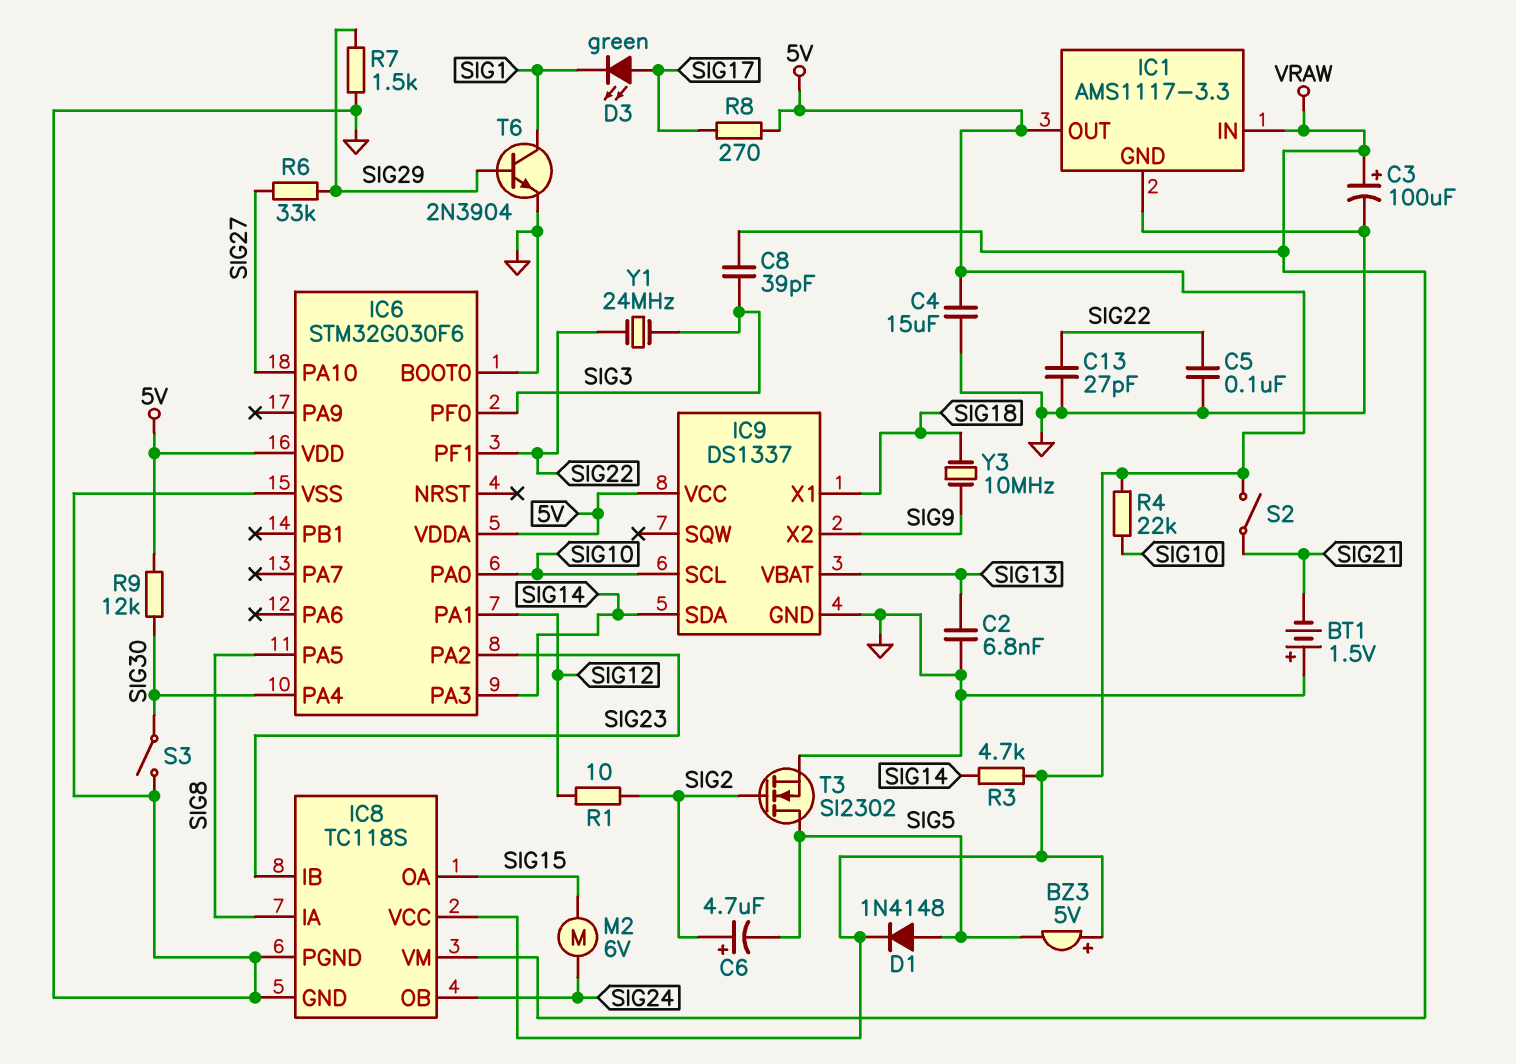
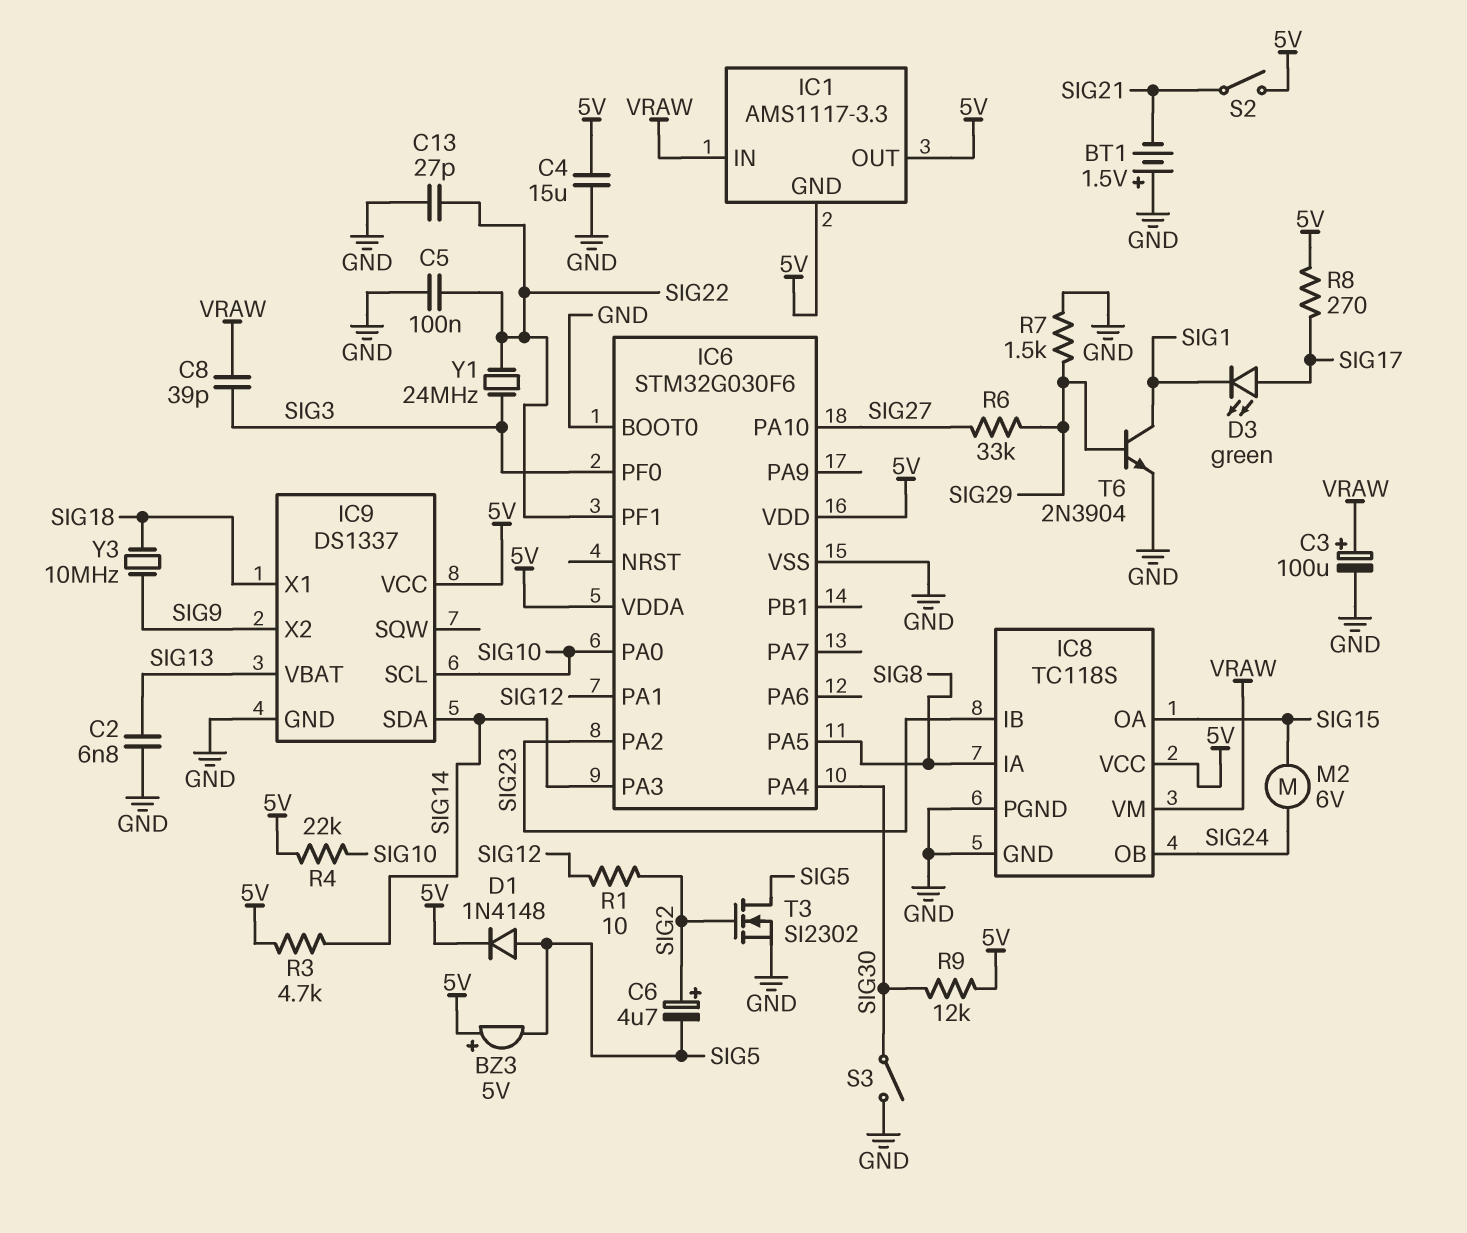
IC1 pin GND: GND -> 5V

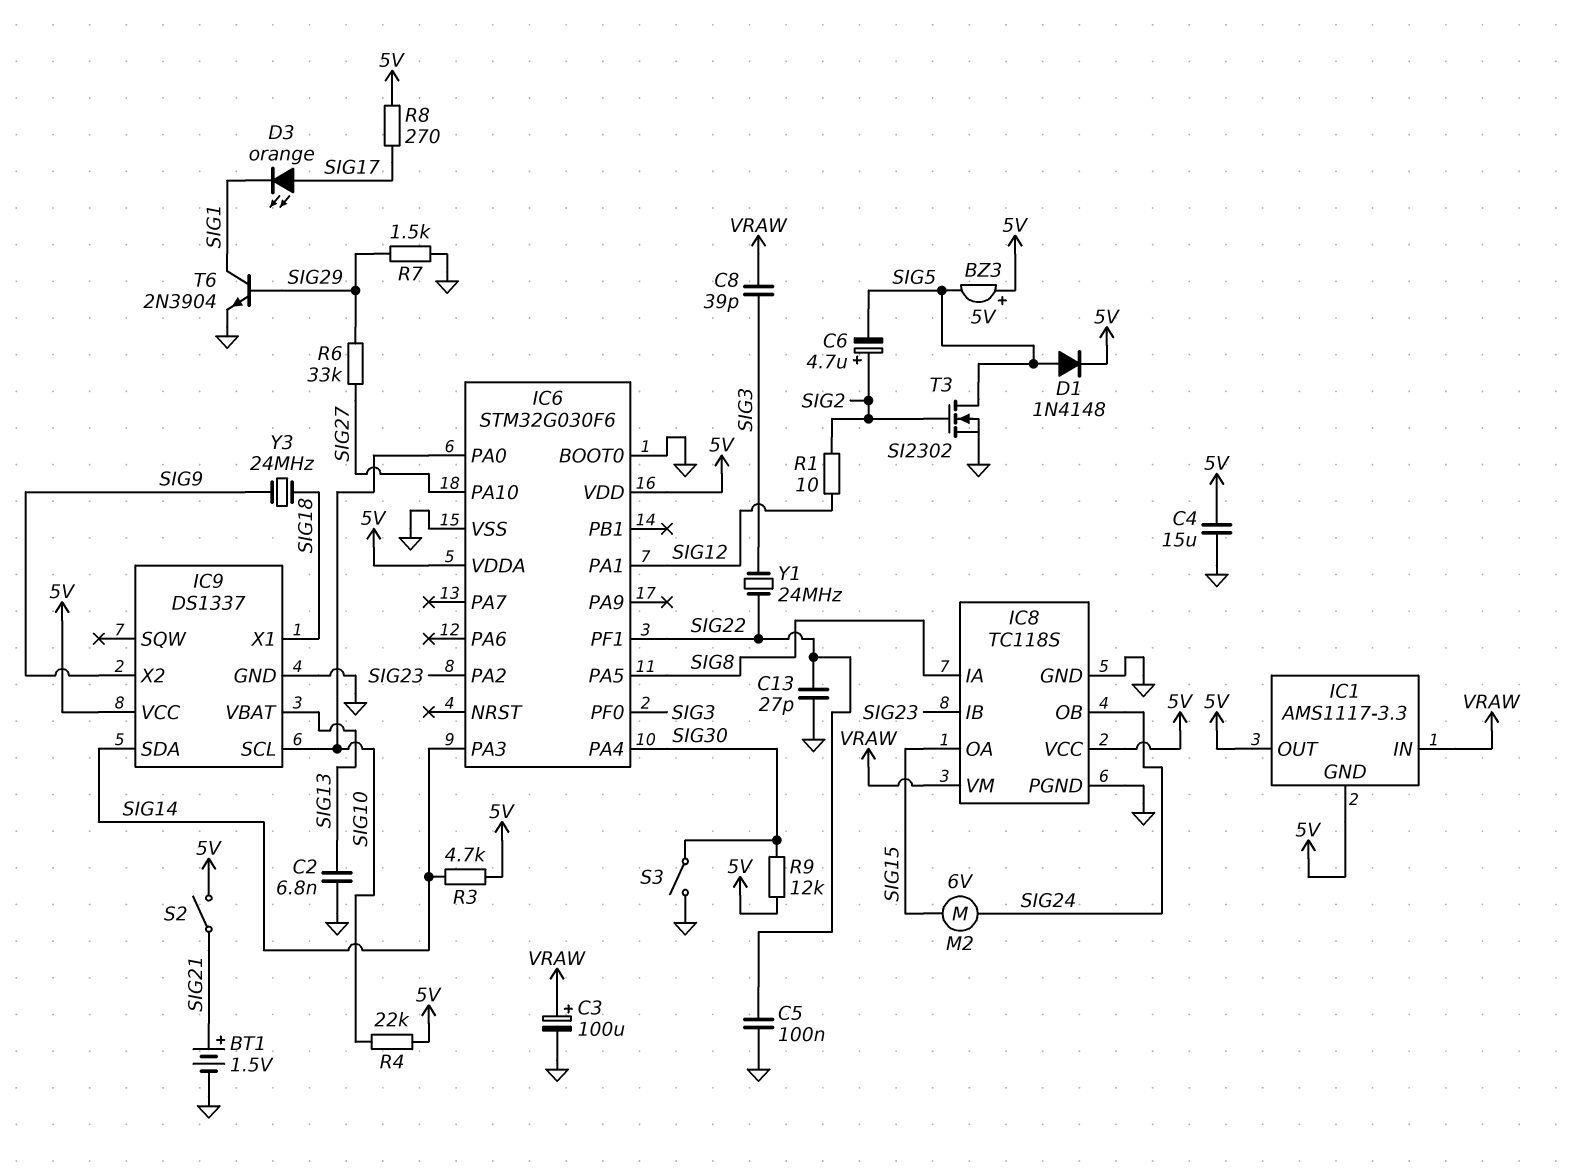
BT1: 1.5V (plus GND, minus SIG21) -> 1.5V (plus SIG21, minus GND)
D3: LED green (A SIG17, K SIG1) -> LED orange (A SIG17, K SIG1)
Y3: 10MHz (SIG9, SIG18) -> 24MHz (SIG9, SIG18)

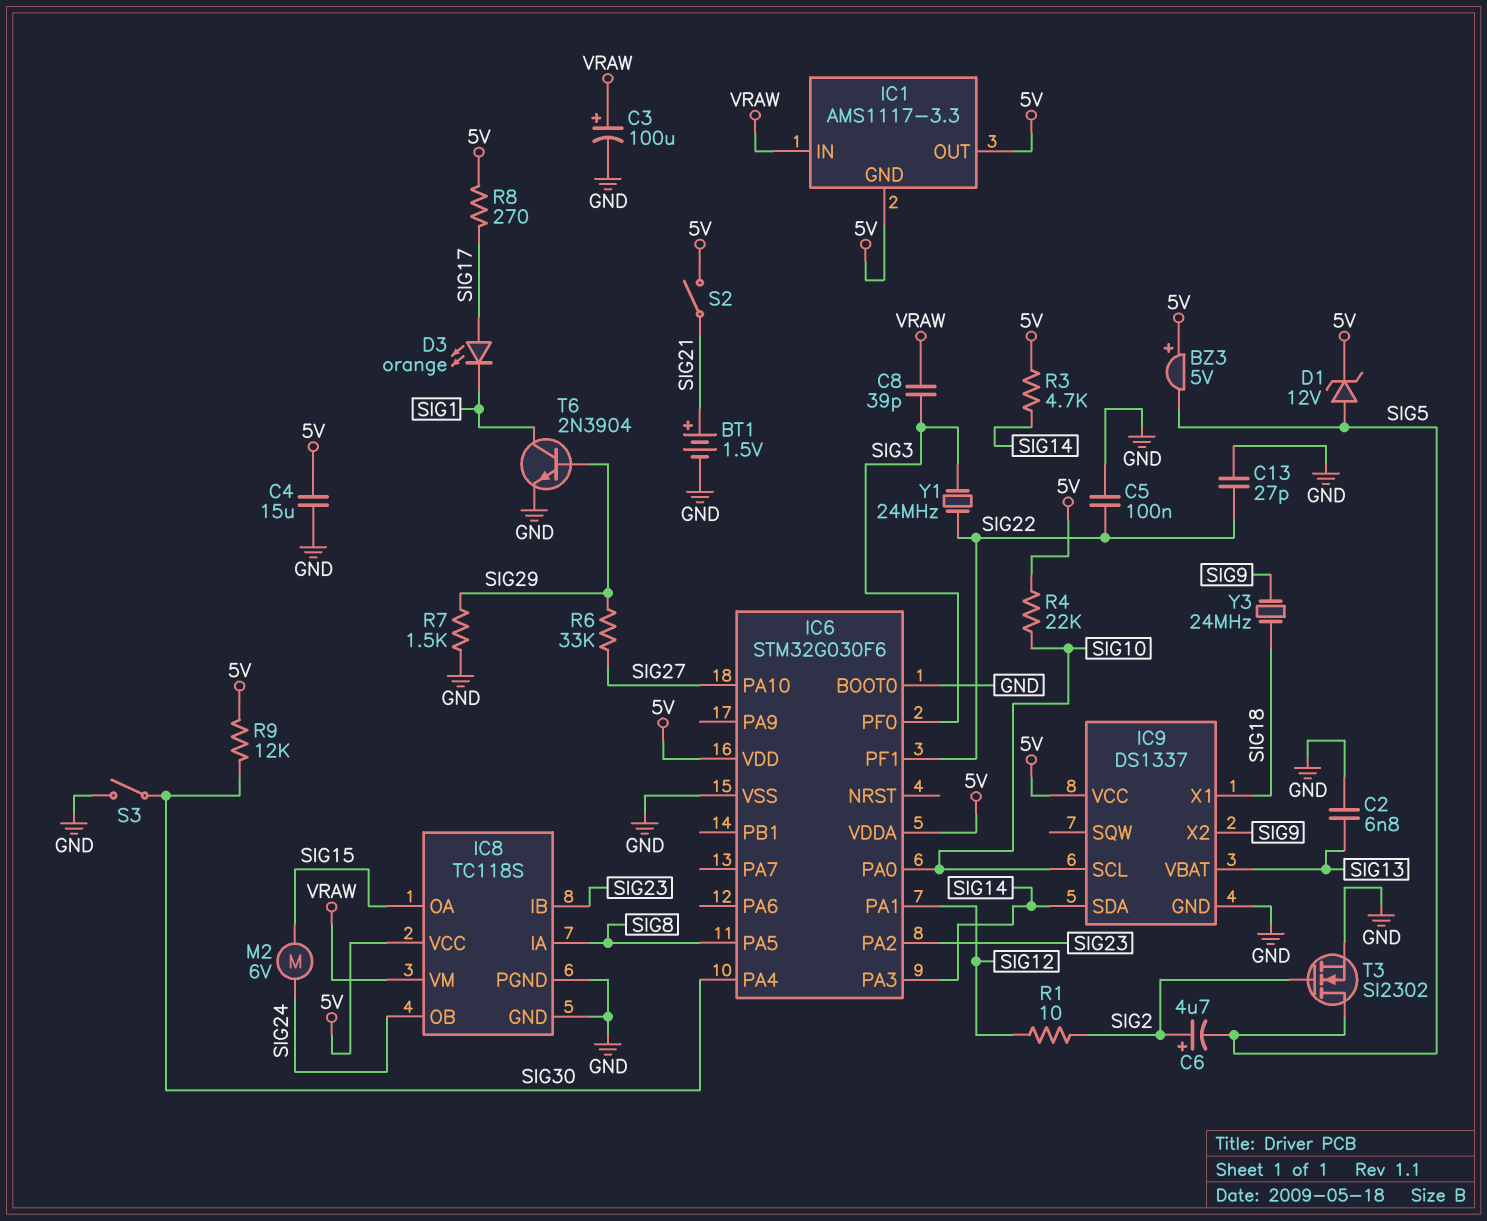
D1: diode 1N4148 (A SIG5, K 5V) -> zener 12V (A SIG5, K 5V)

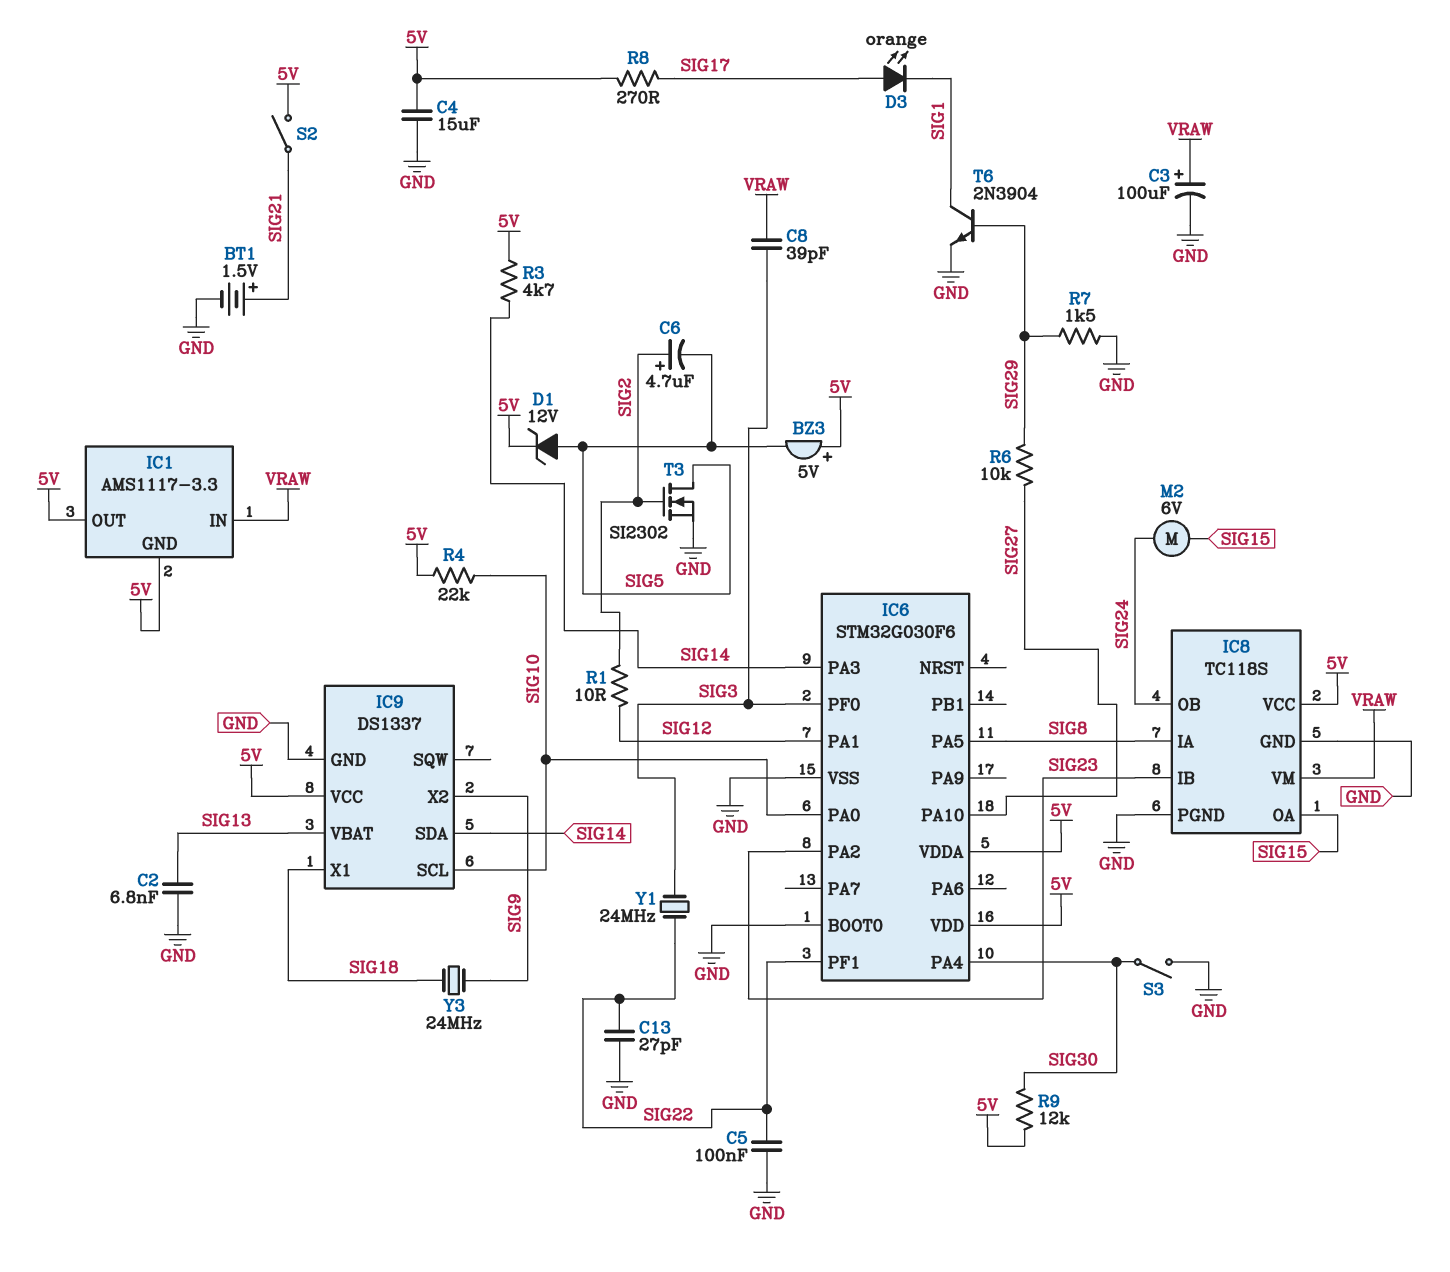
R6: 33k (SIG27, SIG29) -> 10k (SIG27, SIG29)

